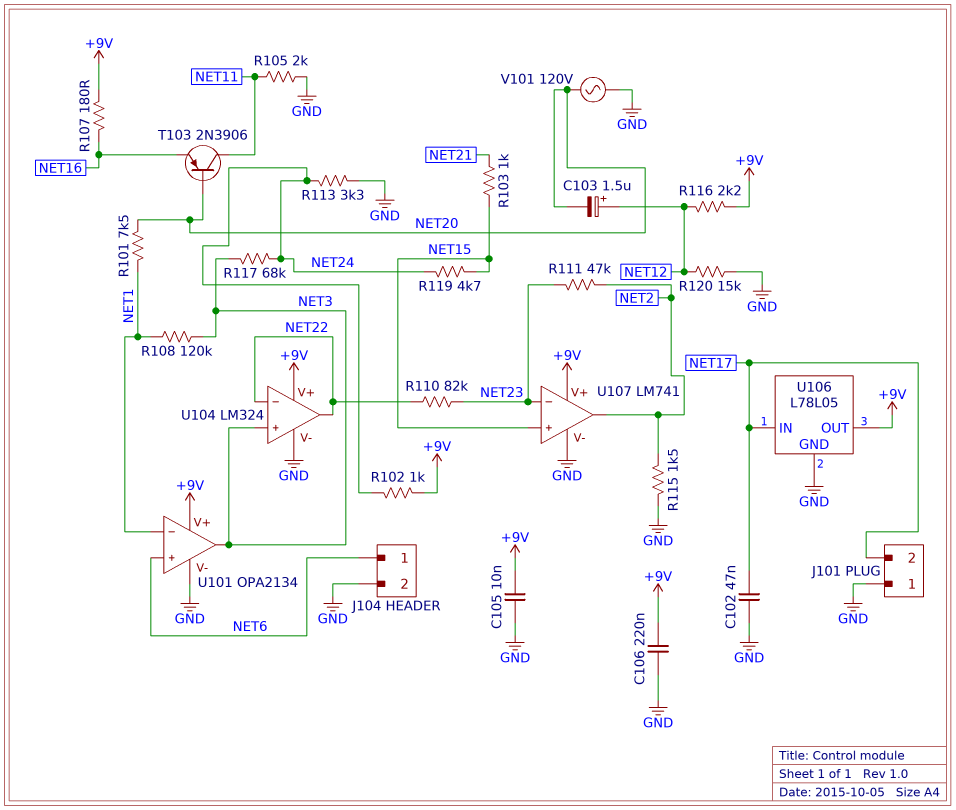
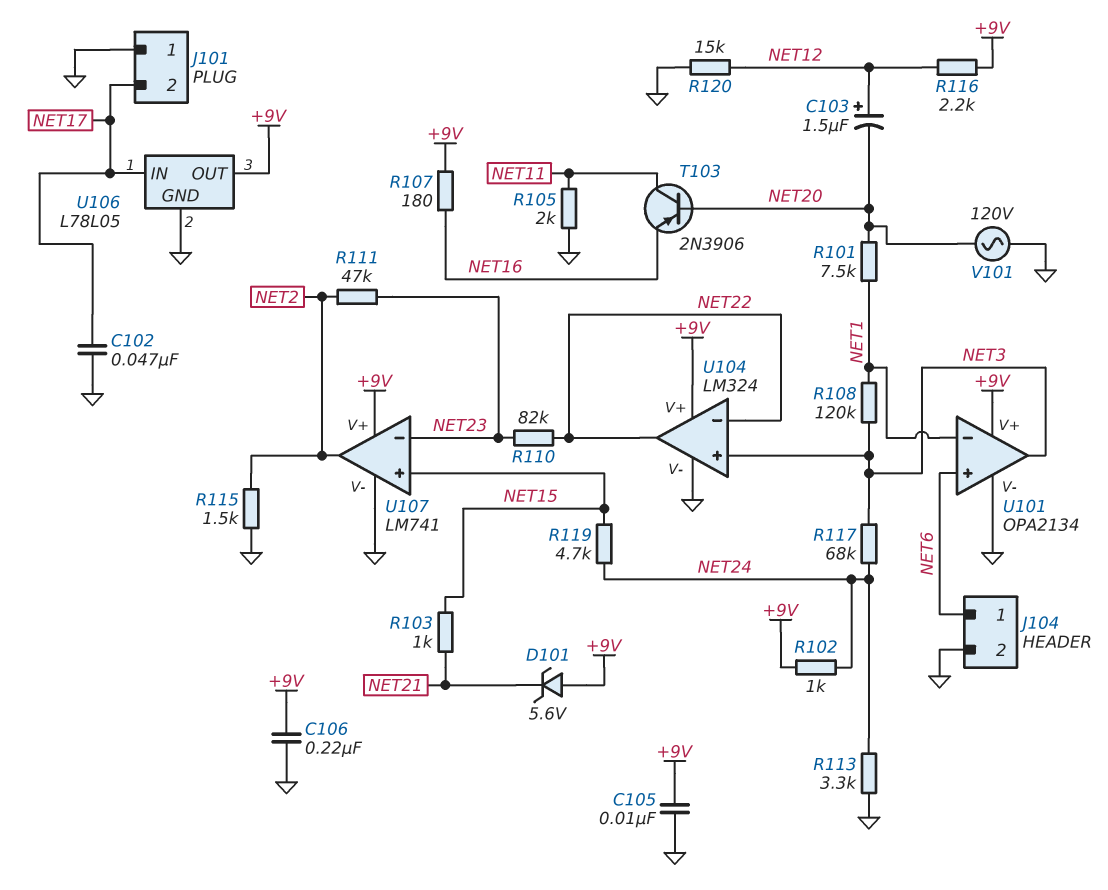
D101: none -> zener 5.6V (A +9V, K NET21)

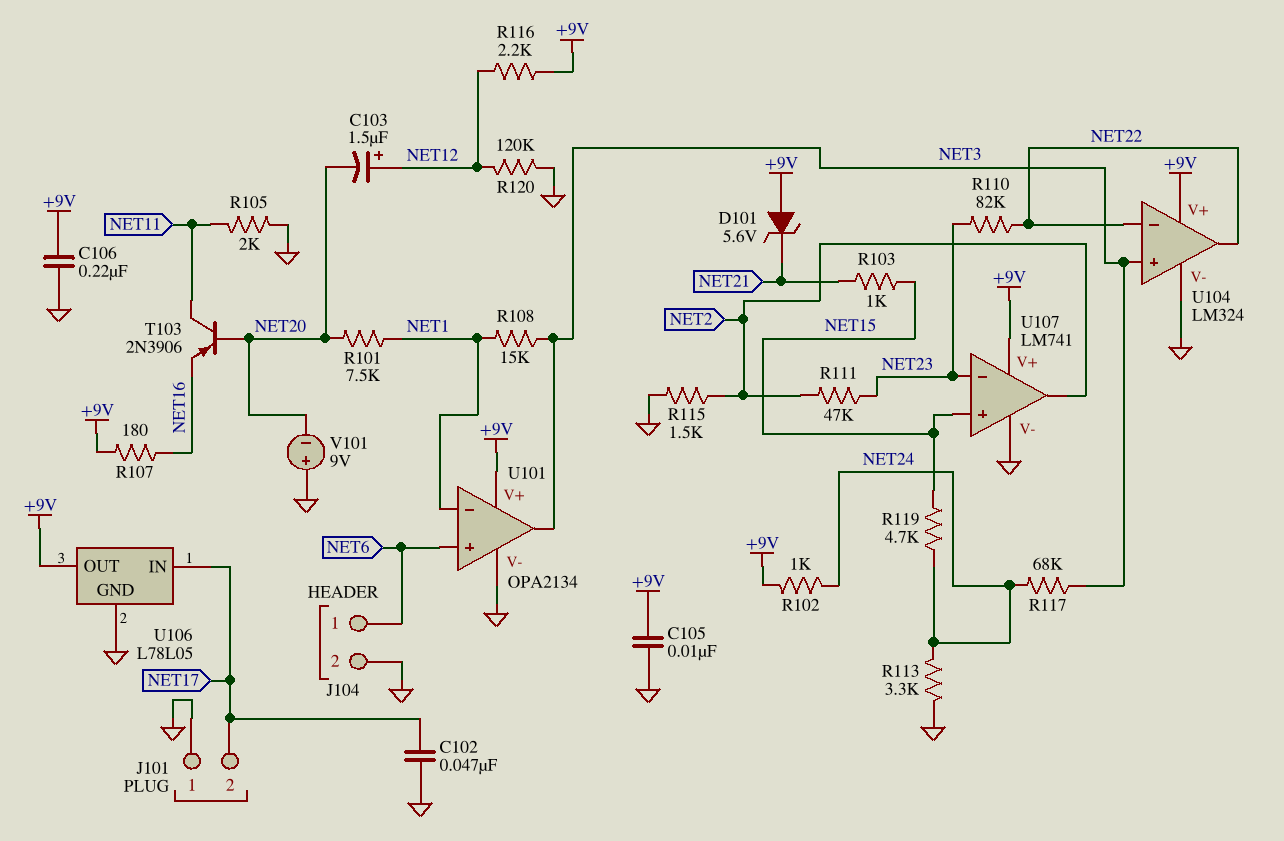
R108: 120k (NET1, NET3) -> 15k (NET1, NET3)
R120: 15k (GND, NET12) -> 120k (GND, NET12)
V101: AC 120V (GND, NET20) -> 9V (plus GND, minus NET20)

